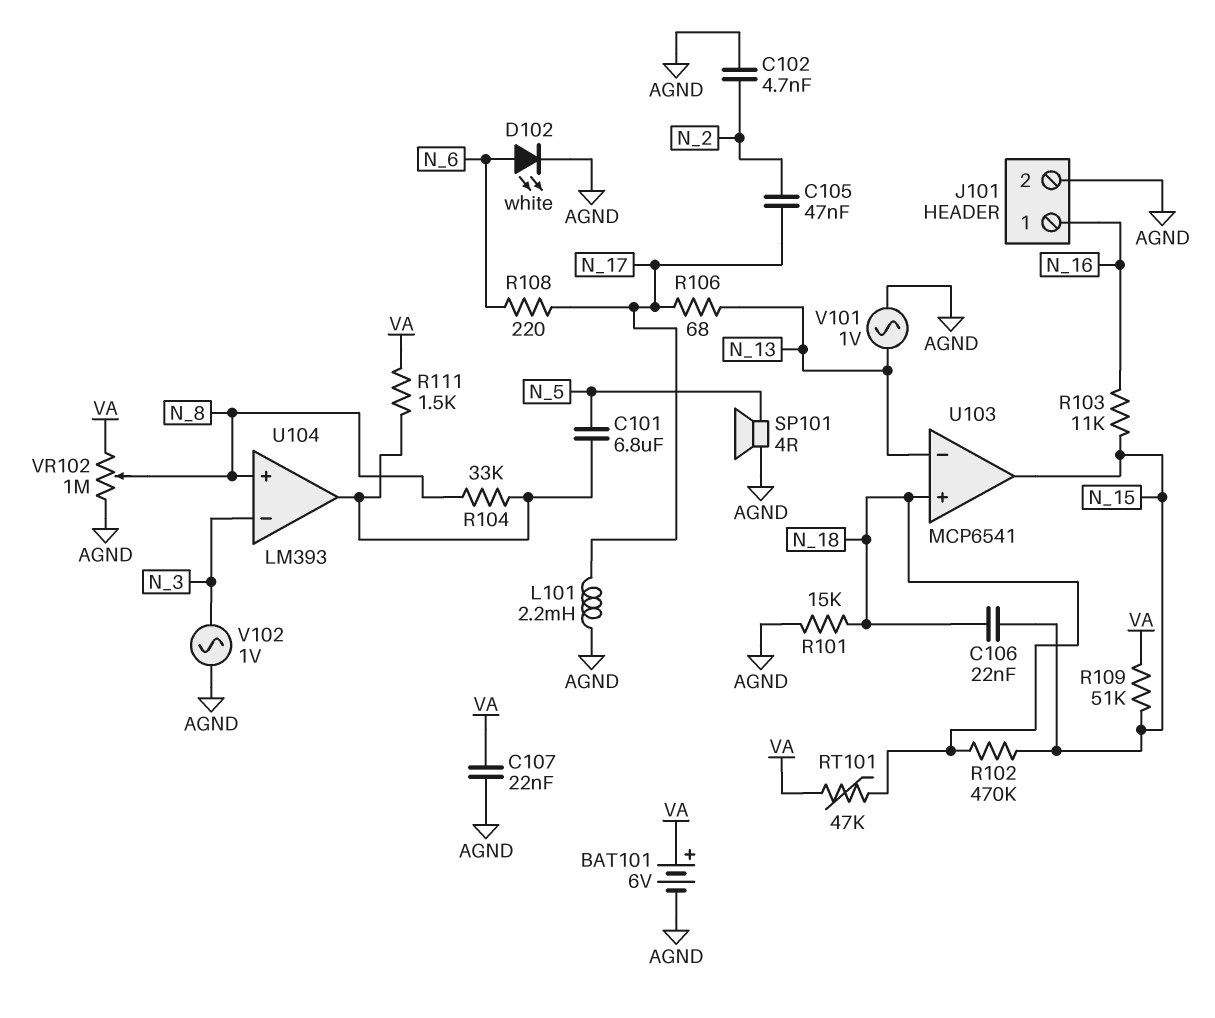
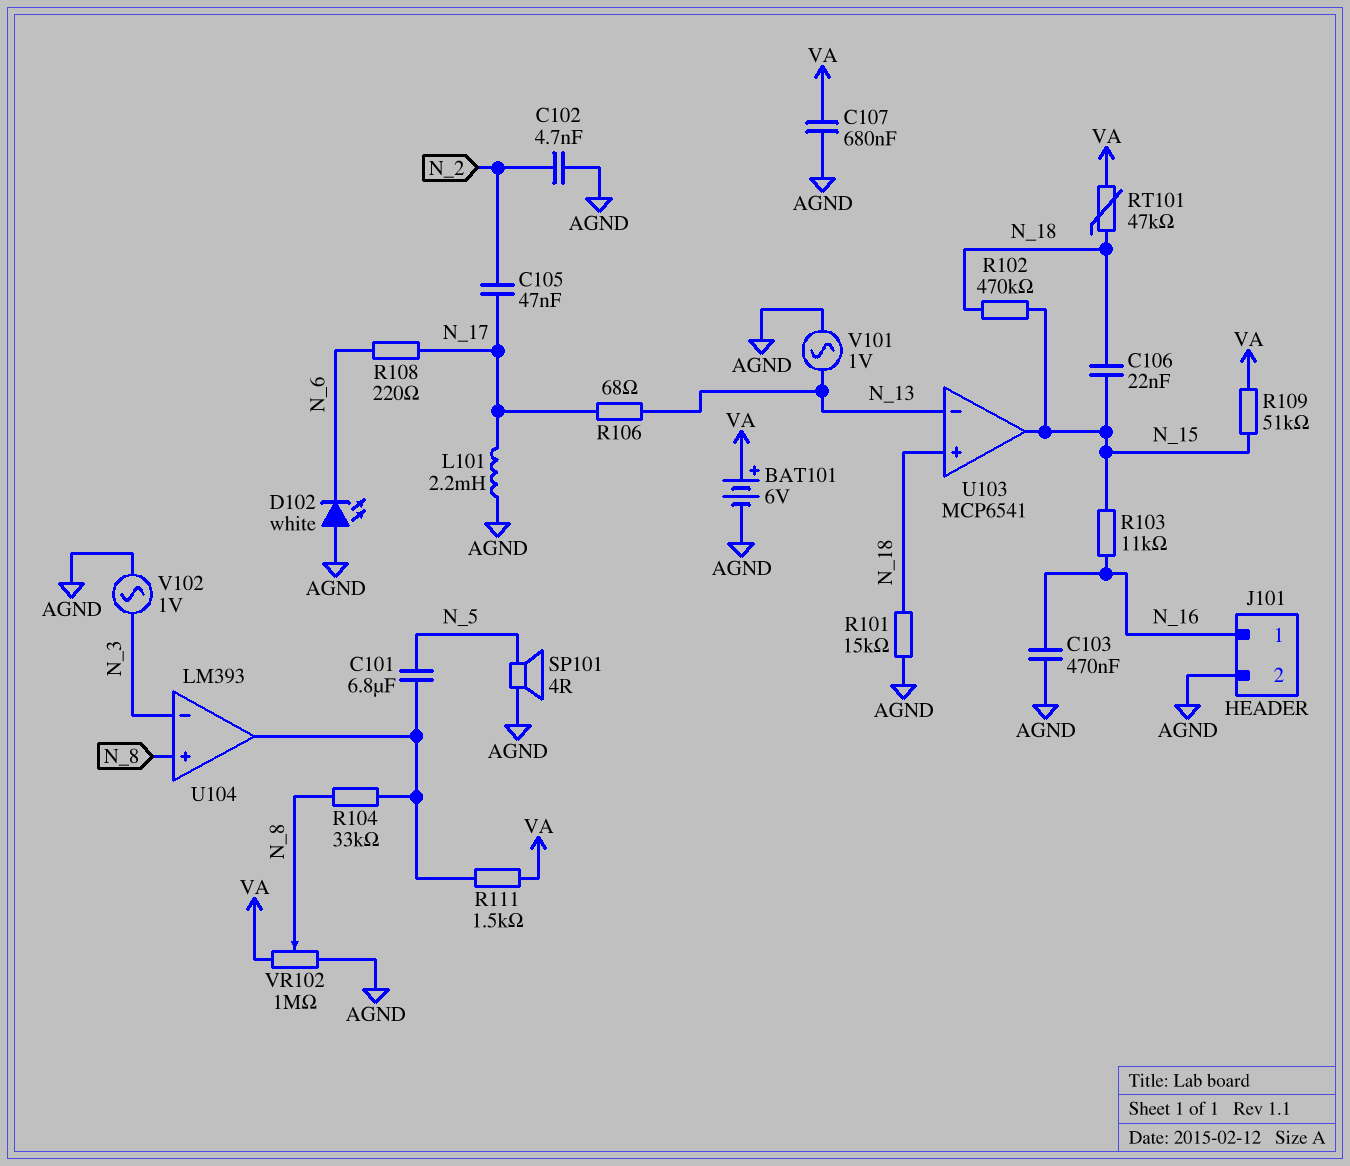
C103: none -> 470nF (AGND, N_16)
C107: 22nF (AGND, VA) -> 680nF (AGND, VA)
D102: LED white (A N_6, K AGND) -> LED white (A AGND, K N_6)

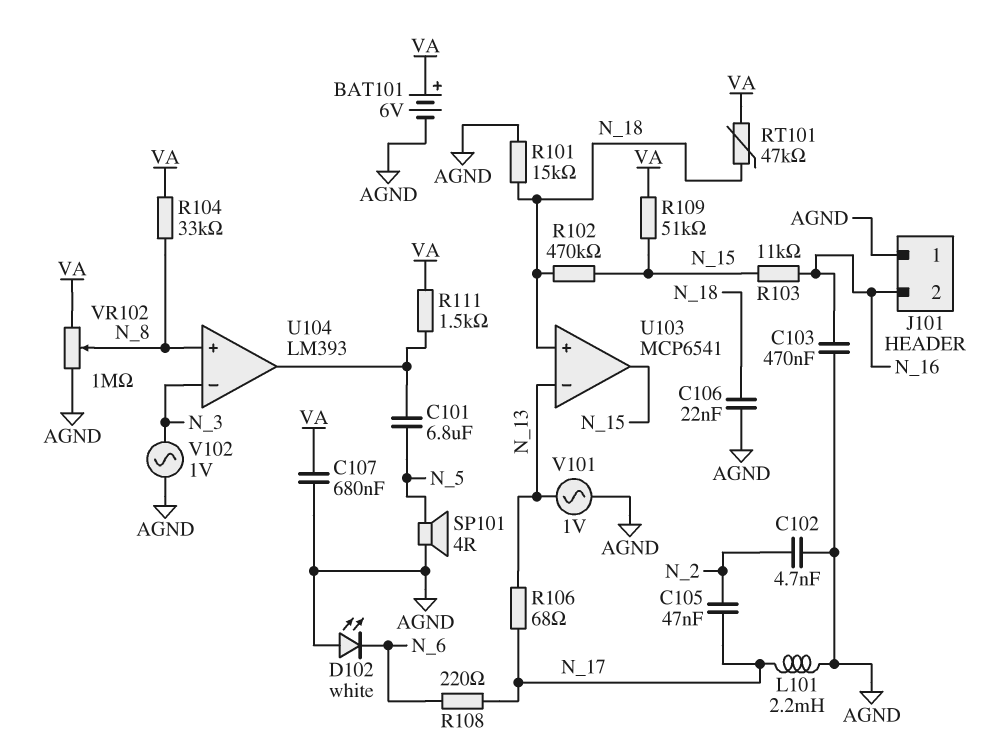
C106: 22nF (N_15, N_18) -> 22nF (AGND, N_18)
J101 pin 1: N_16 -> AGND
J101 pin 2: AGND -> N_16
R104: 33k (N_8, U104/out) -> 33k (N_8, VA)

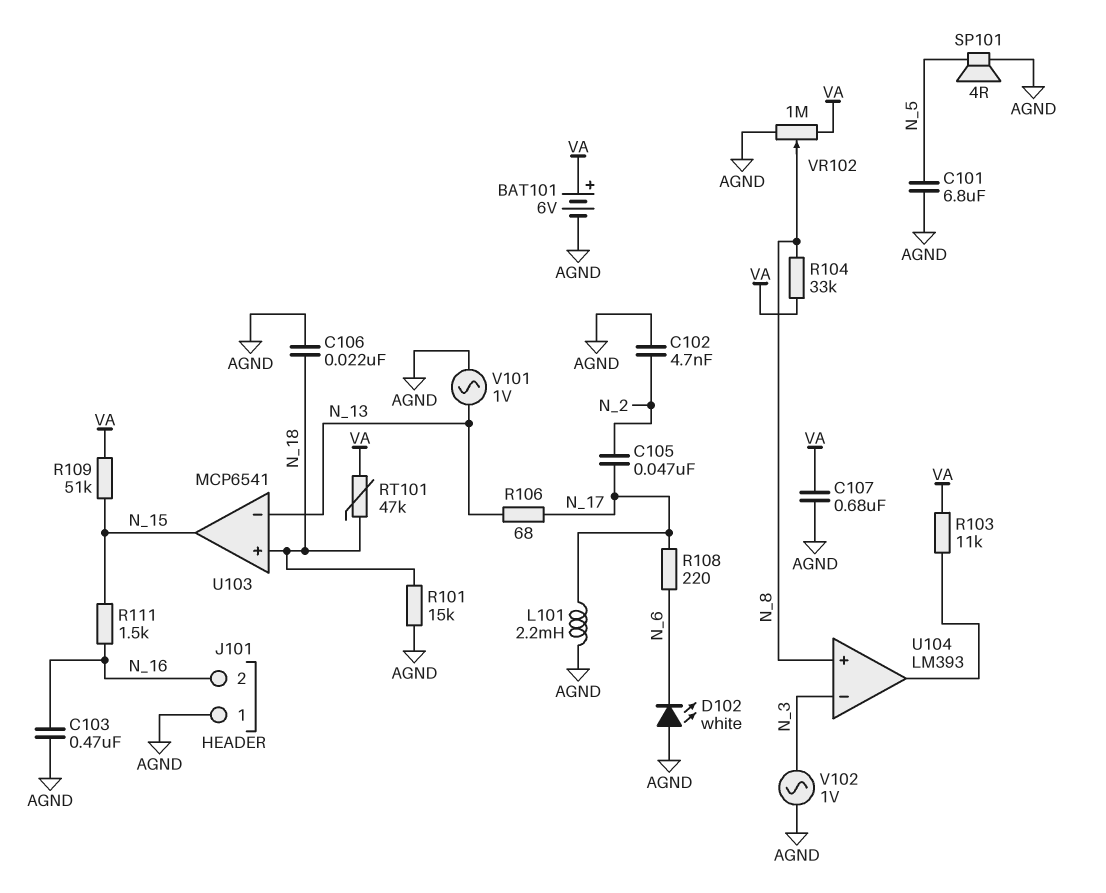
C101: 6.8uF (N_5, U104/out) -> 6.8uF (AGND, N_5)
R102: 470k (N_15, N_18) -> none
R103: 11k (N_15, N_16) -> 11k (U104/out, VA)
R111: 1.5k (U104/out, VA) -> 1.5k (N_15, N_16)

